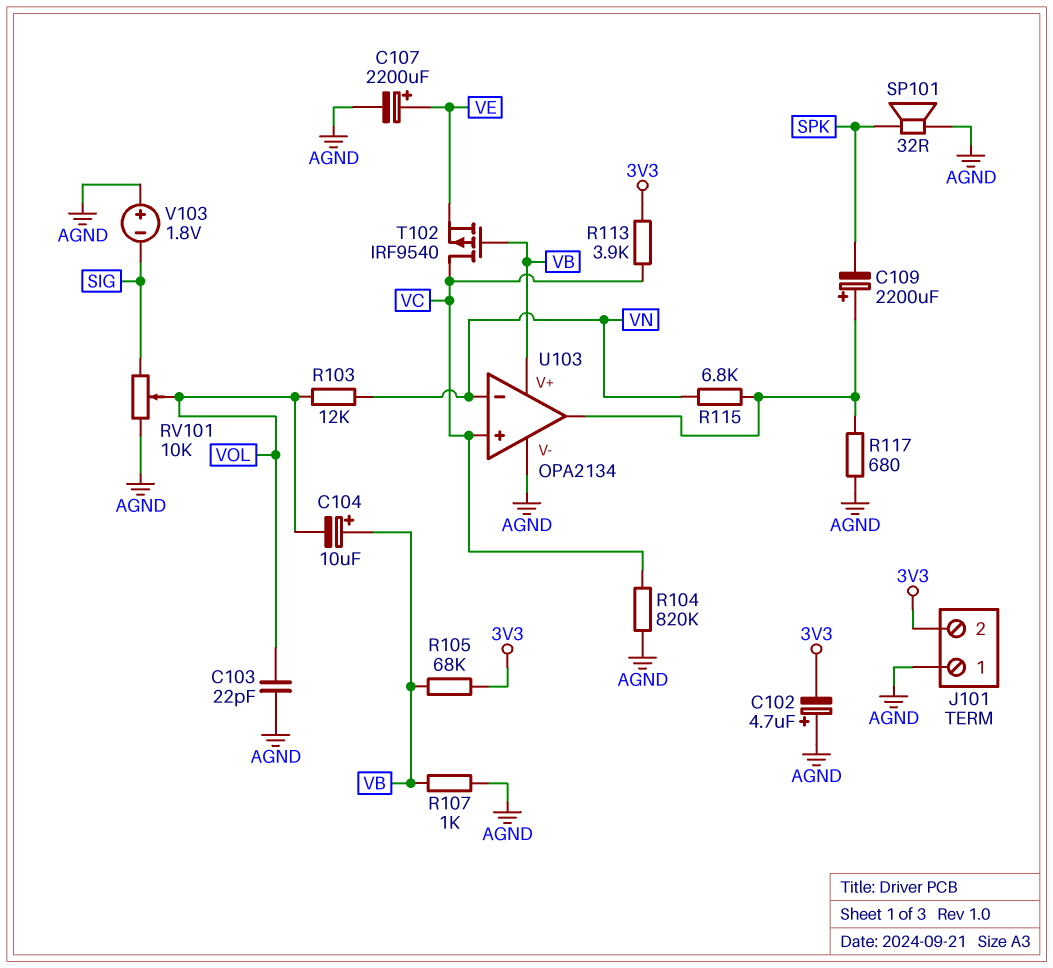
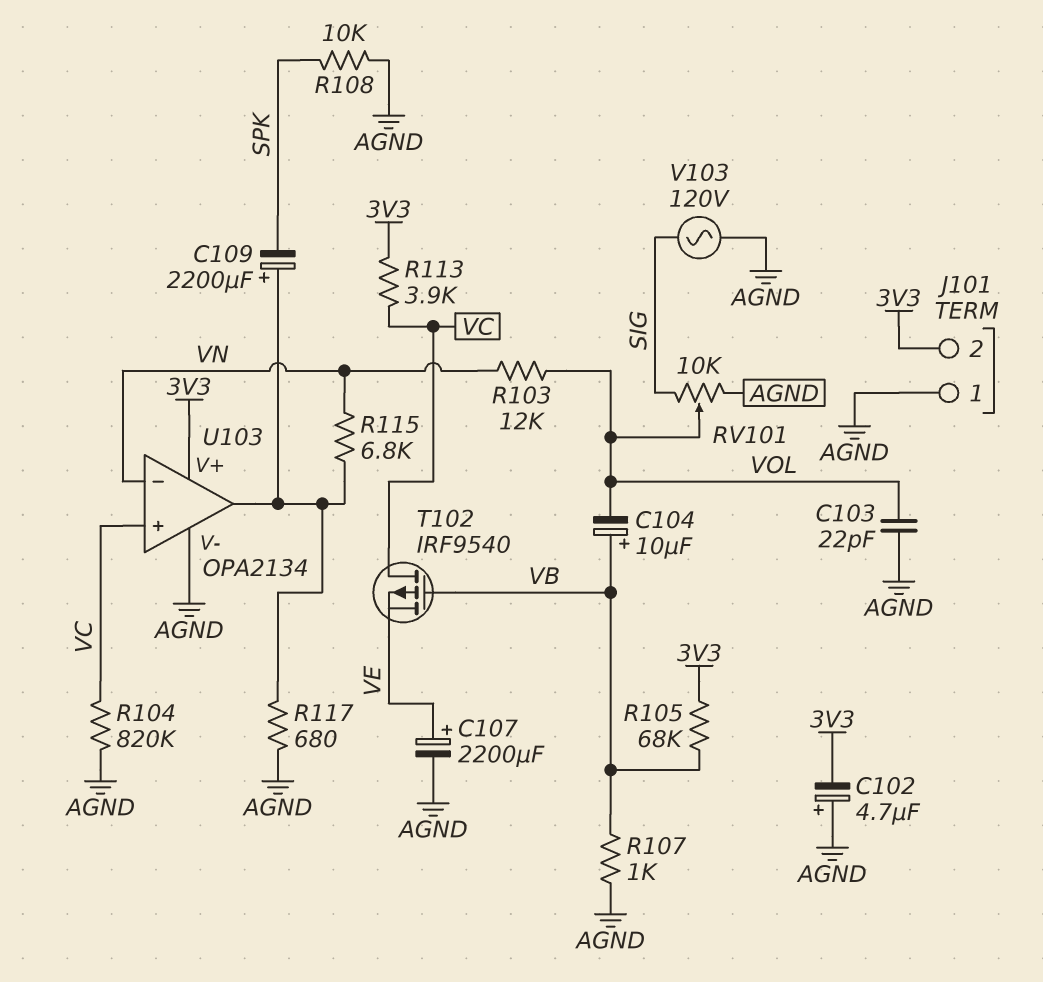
R108: none -> 10k (AGND, SPK)
SP101: speaker 32R (AGND, SPK) -> none
U103 pin V+: VB -> 3V3
V103: 1.8V (plus AGND, minus SIG) -> AC 120V (AGND, SIG)

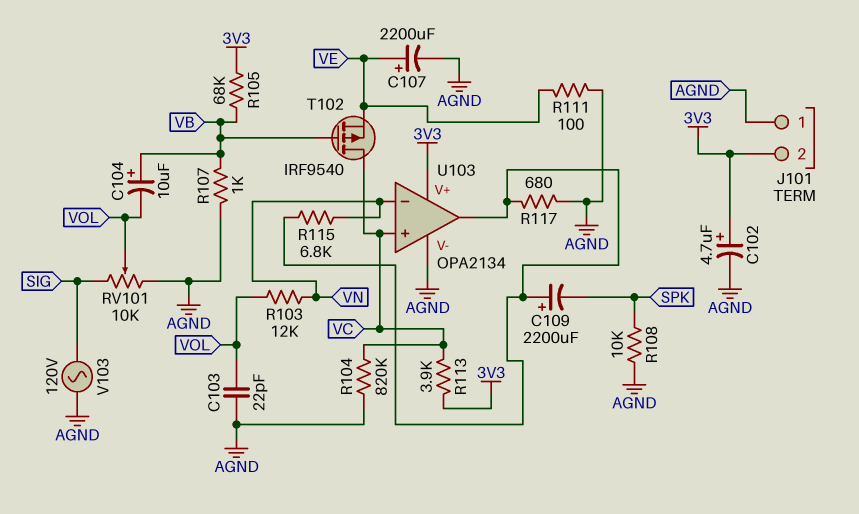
C102: 4.7uF (plus AGND, minus 3V3) -> 4.7uF (plus 3V3, minus AGND)
R111: none -> 100 (AGND, VE)

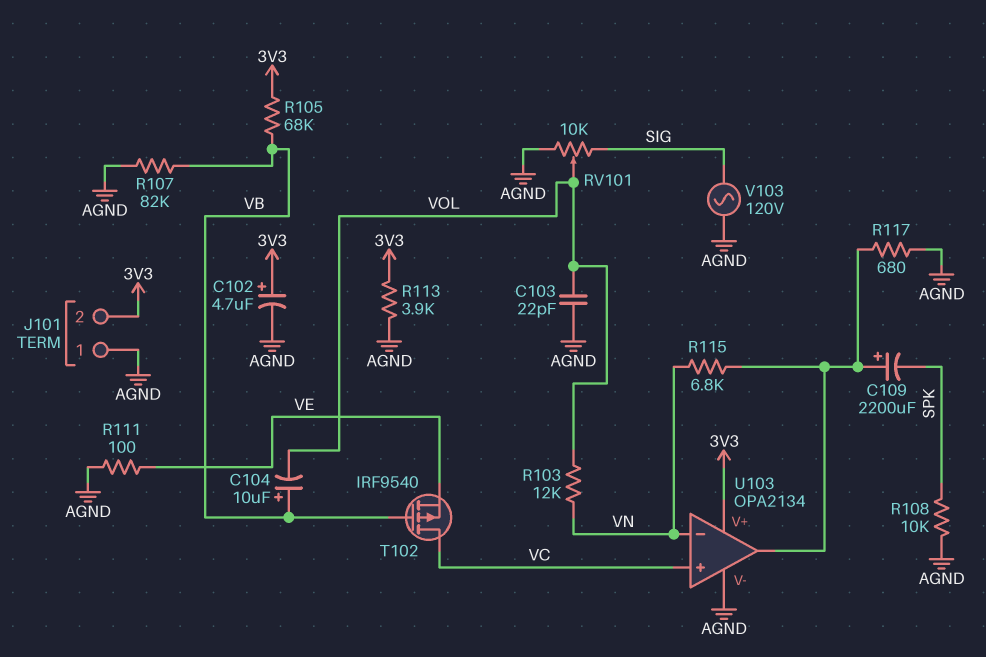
C107: 2200uF (plus VE, minus AGND) -> none
R104: 820k (AGND, VC) -> none
R107: 1k (AGND, VB) -> 82k (AGND, VB)
R113: 3.9k (3V3, VC) -> 3.9k (3V3, AGND)

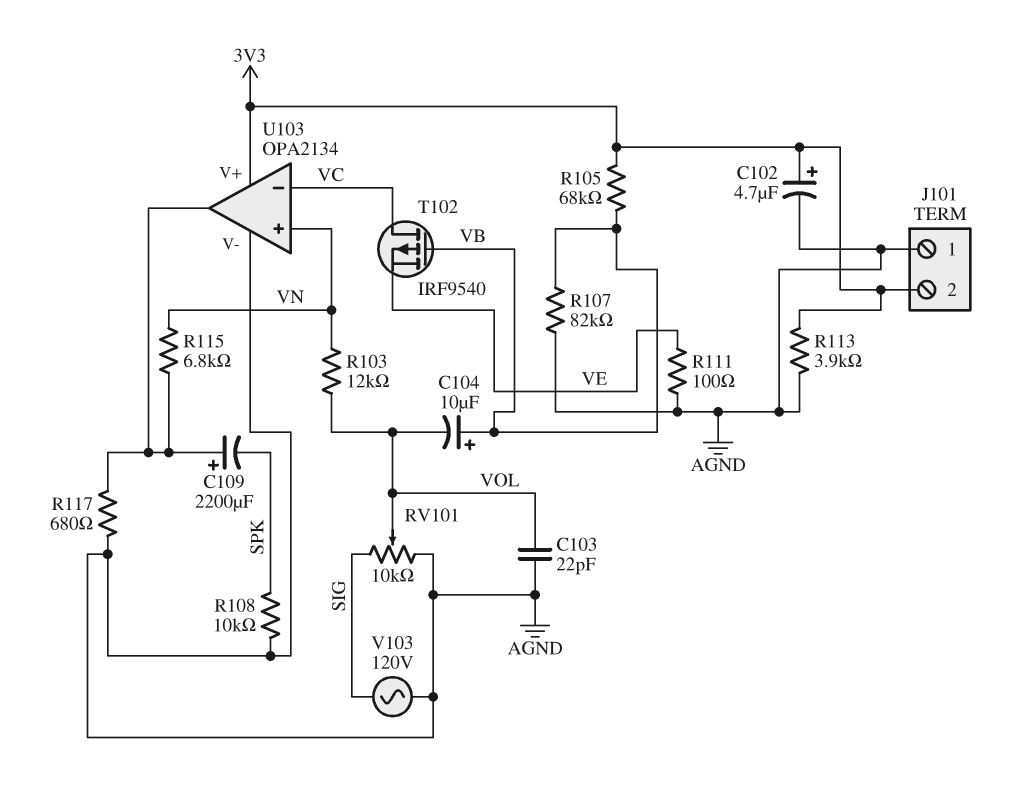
U103 pin in+: VC -> VN
U103 pin in-: VN -> VC

